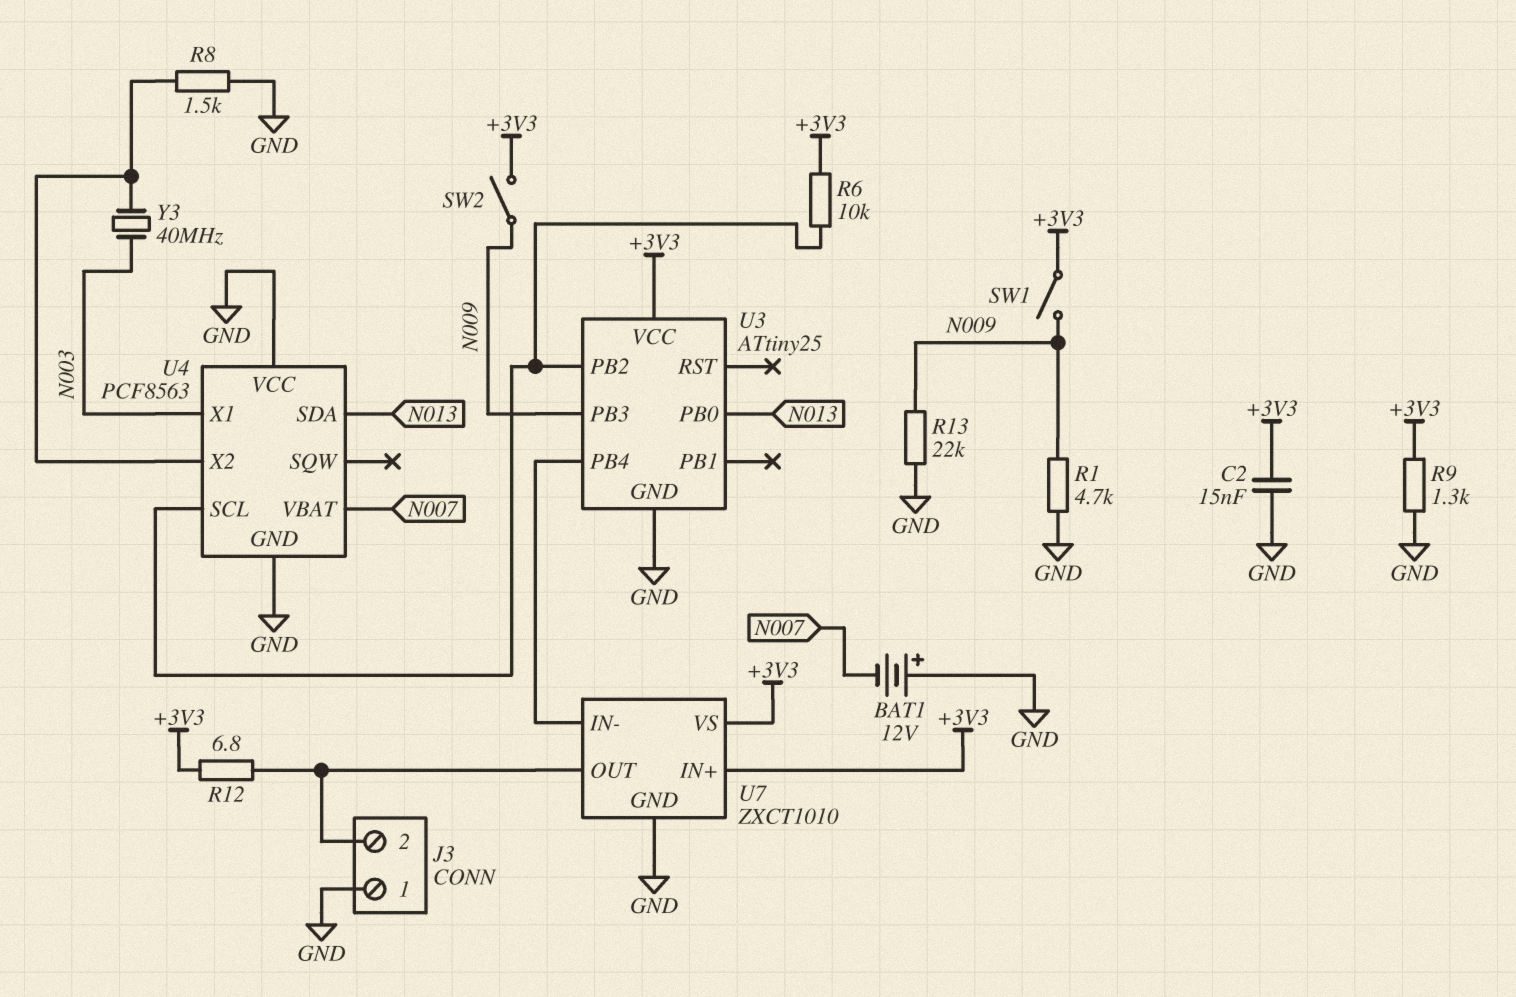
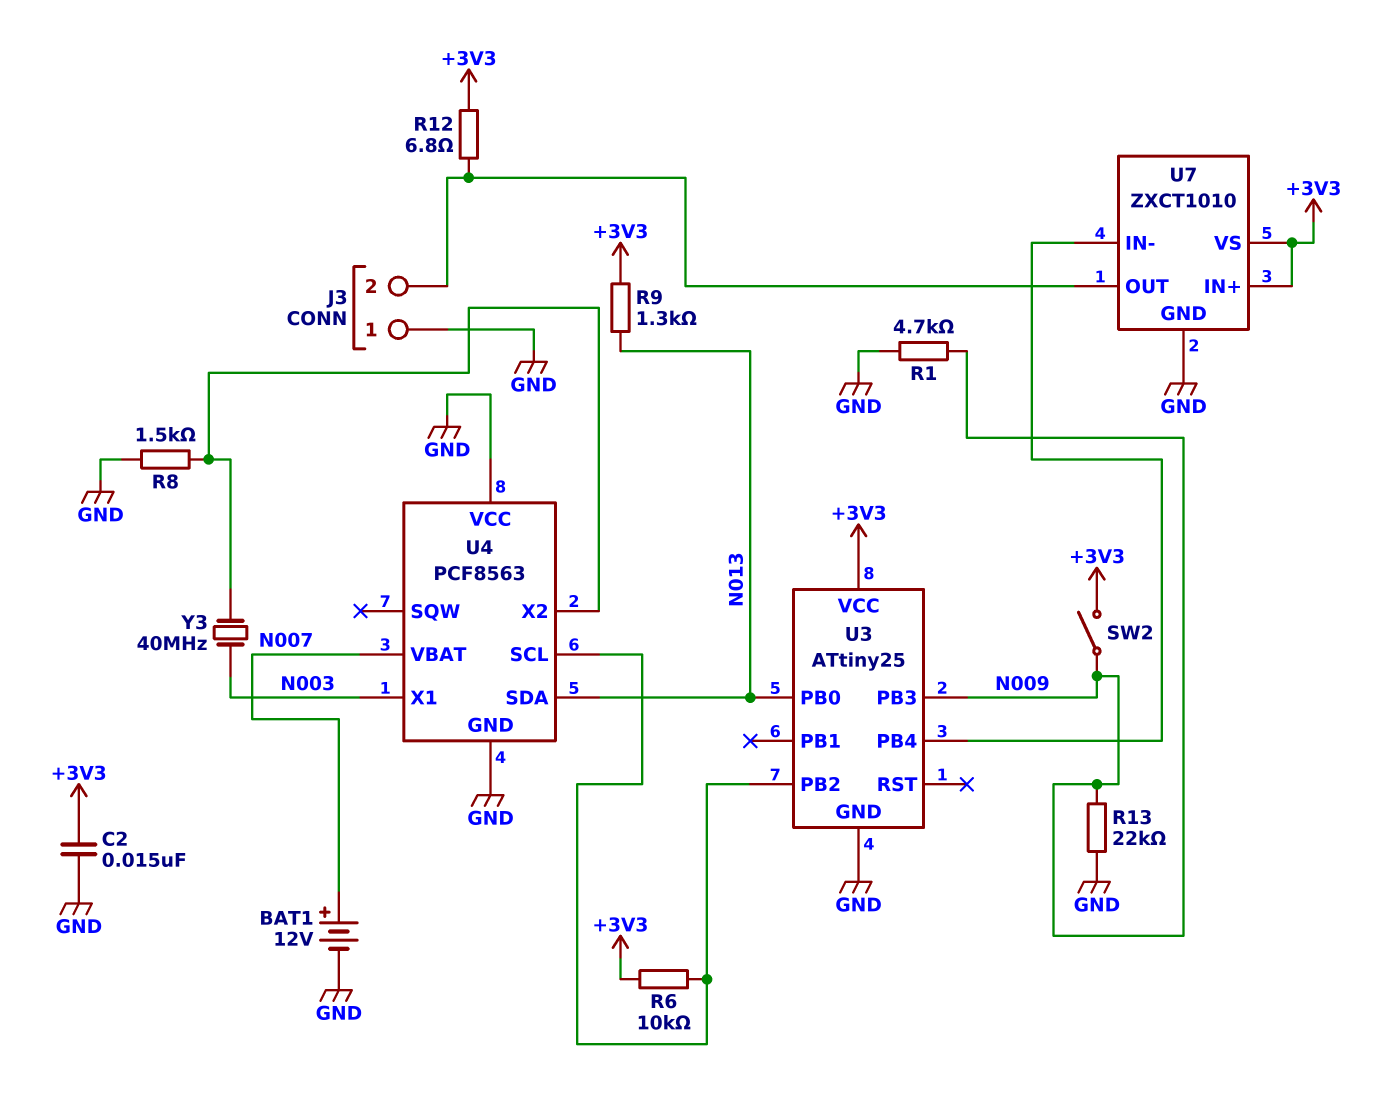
BAT1: 12V (plus GND, minus N007) -> 12V (plus N007, minus GND)
R9: 1.3k (+3V3, GND) -> 1.3k (+3V3, N013)
SW1: switch (+3V3, N009) -> none

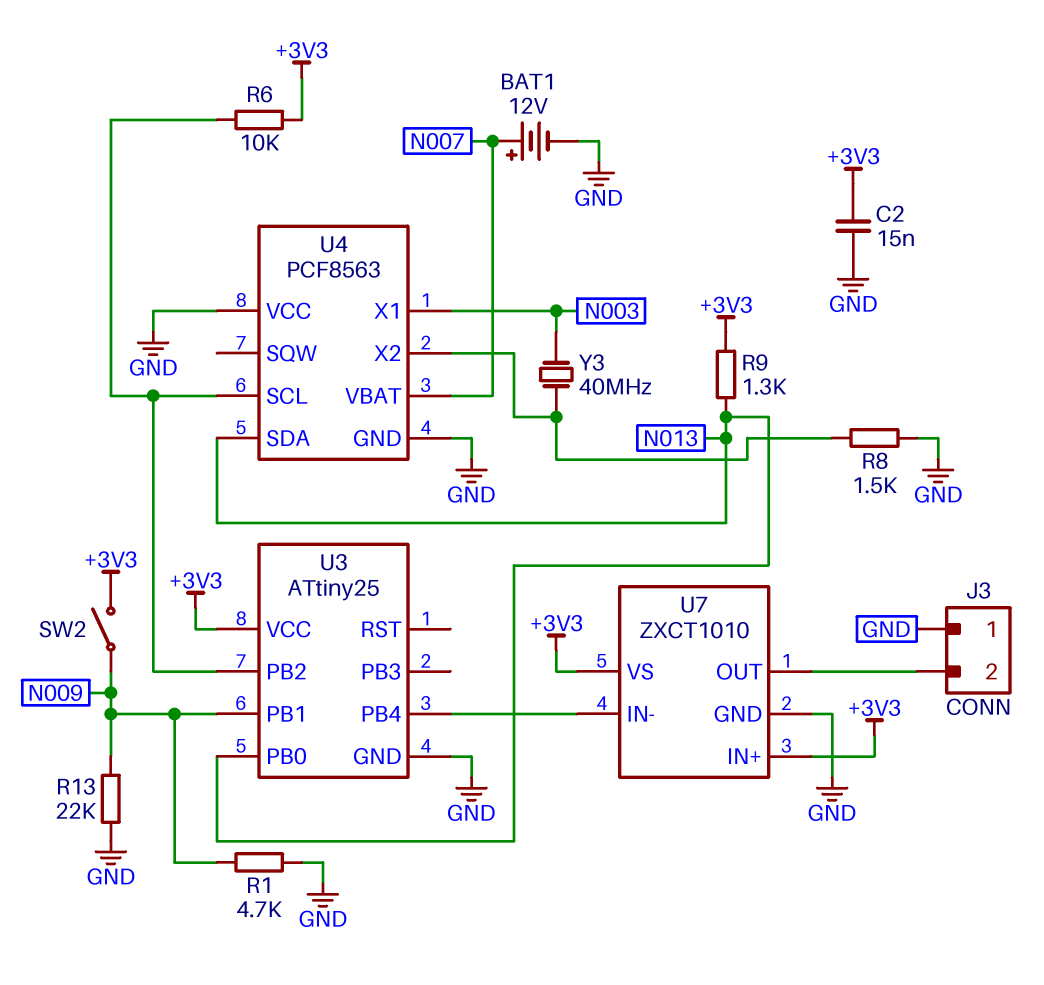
R12: 6.8 (+3V3, J3/2) -> none
U3 pin PB1: none -> N009
U3 pin PB3: N009 -> none

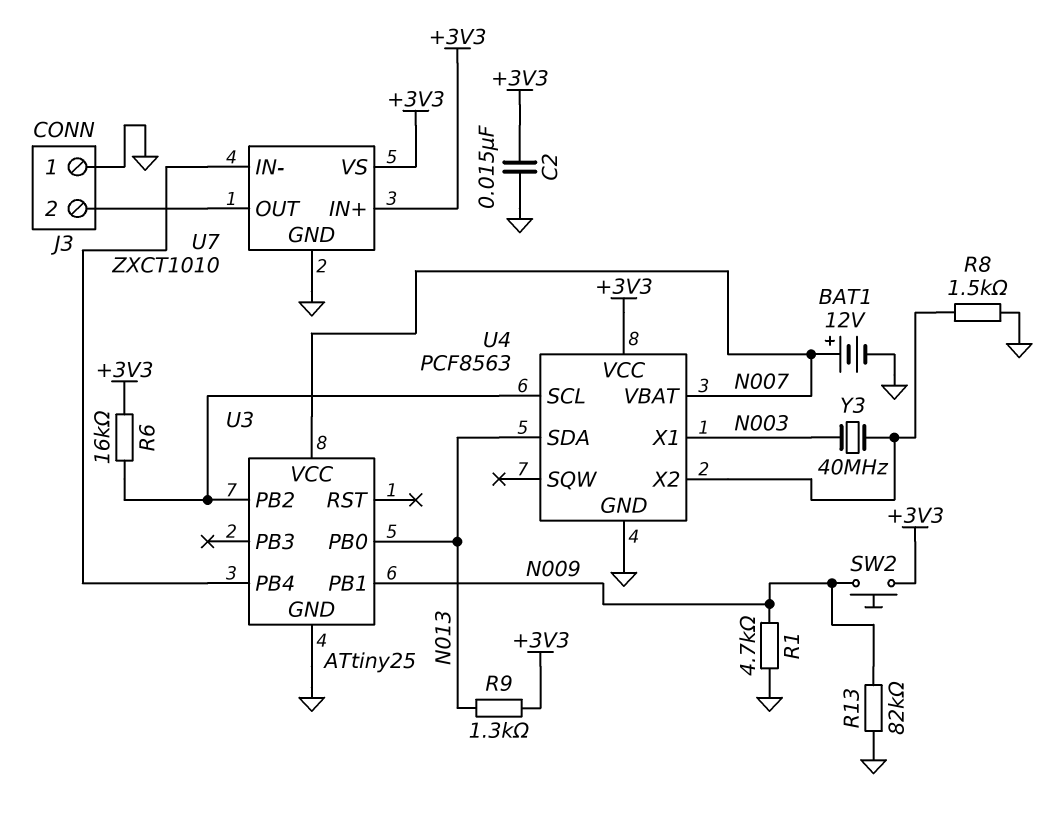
R6: 10k (+3V3, U3/PB2) -> 16k (+3V3, U3/PB2)
R13: 22k (GND, N009) -> 82k (GND, N009)
SW2: switch (+3V3, N009) -> button (+3V3, N009)
U3 pin VCC: +3V3 -> N007
U4 pin VCC: GND -> +3V3

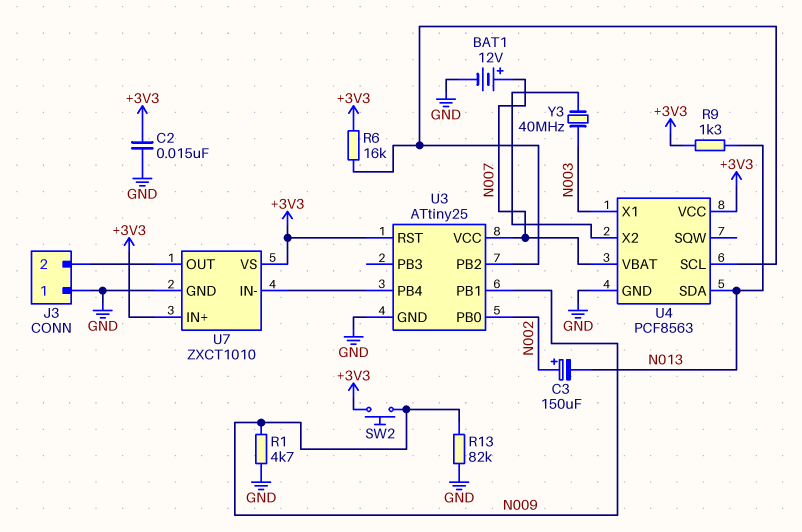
C3: none -> 150uF (plus N002, minus N013)
R8: 1.5k (GND, U4/X2) -> none
U3 pin PB0: N013 -> N002
U3 pin RST: none -> +3V3

